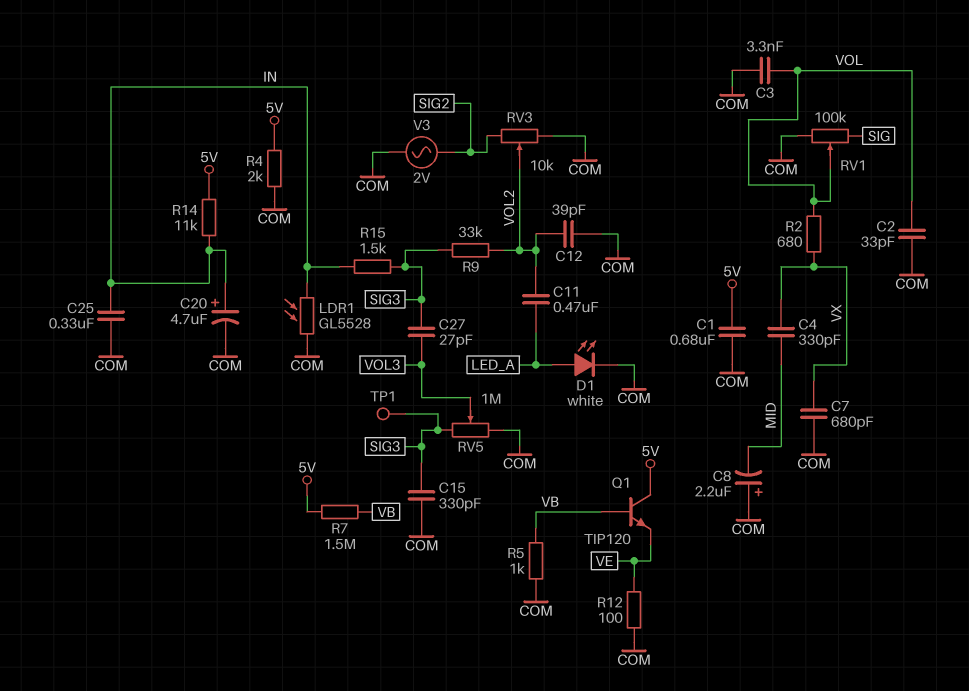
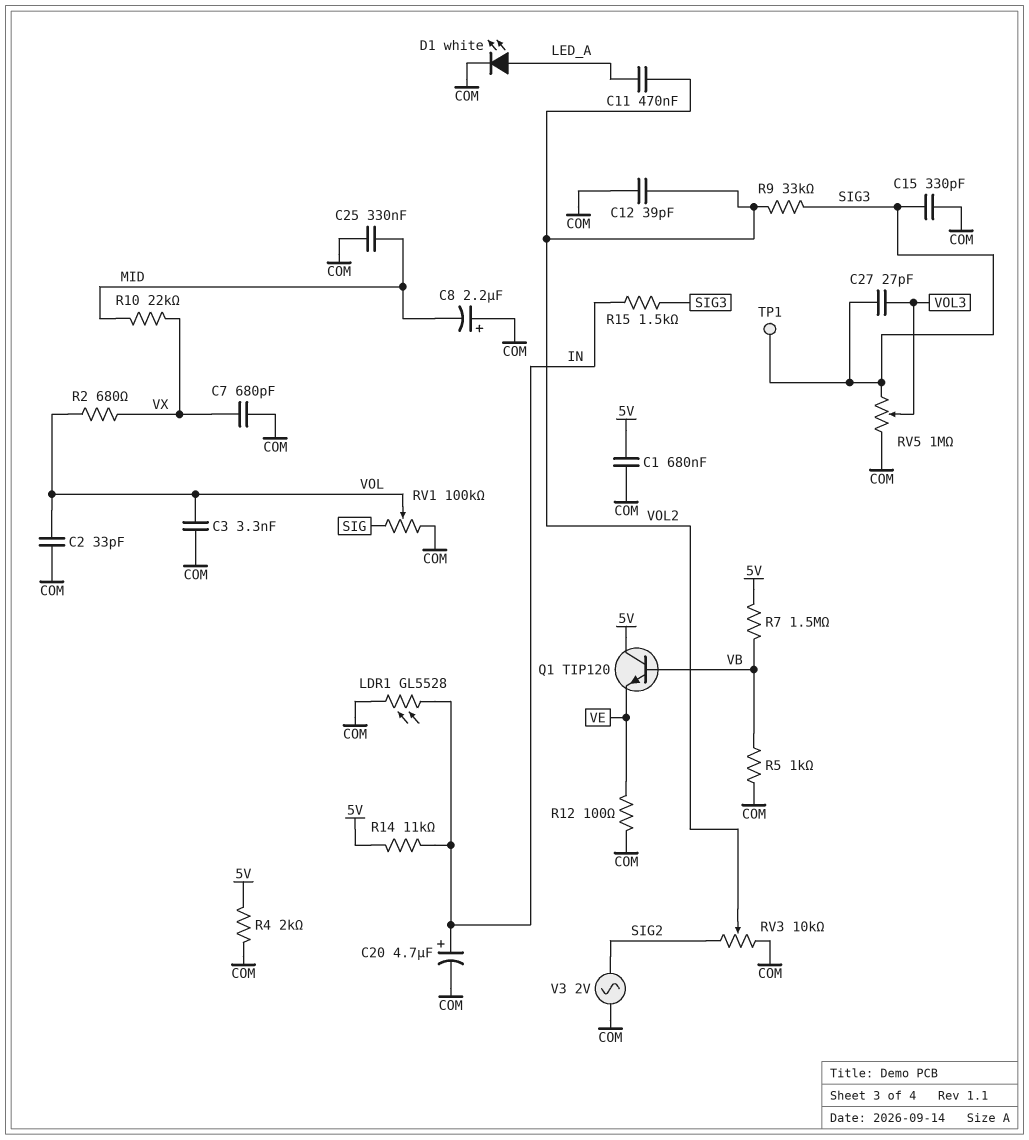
C4: 330pF (MID, VX) -> none
C25: 330nF (COM, IN) -> 330nF (COM, MID)
R10: none -> 22k (MID, VX)

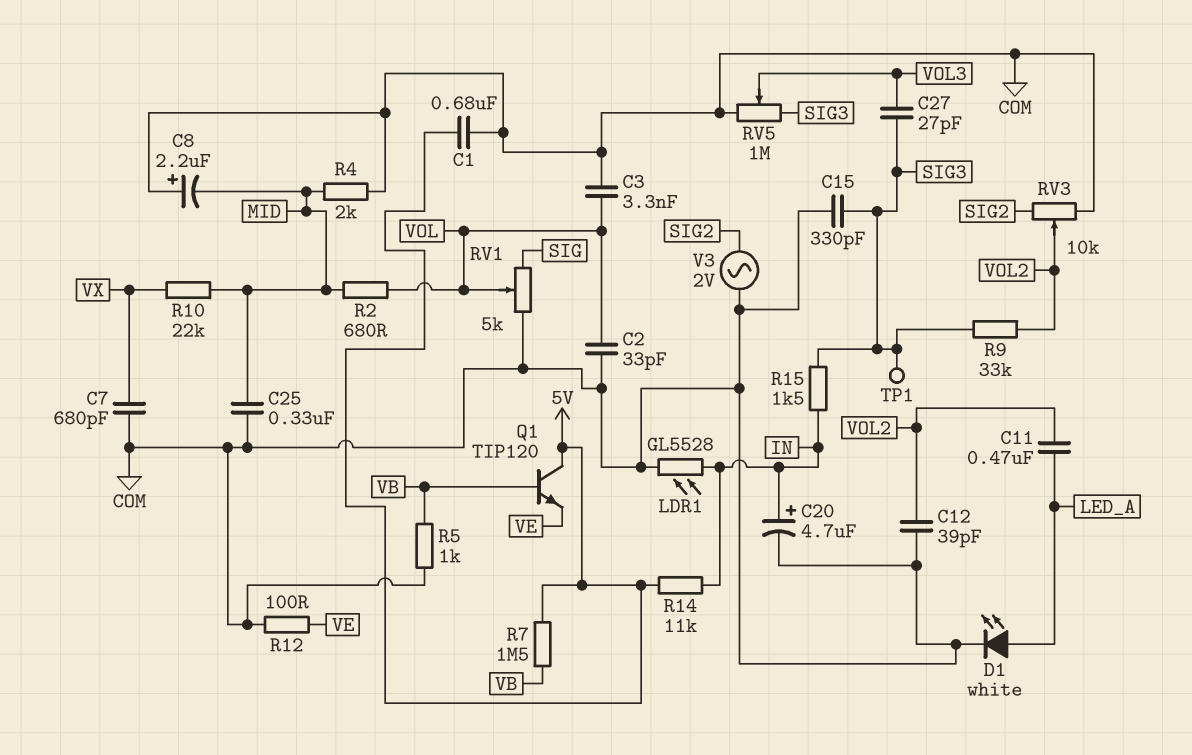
R2: 680 (VOL, VX) -> 680 (MID, VOL)
R4: 2k (5V, COM) -> 2k (COM, MID)
RV1: 100k (COM, SIG, wiper VOL) -> 5k (COM, SIG, wiper VOL)

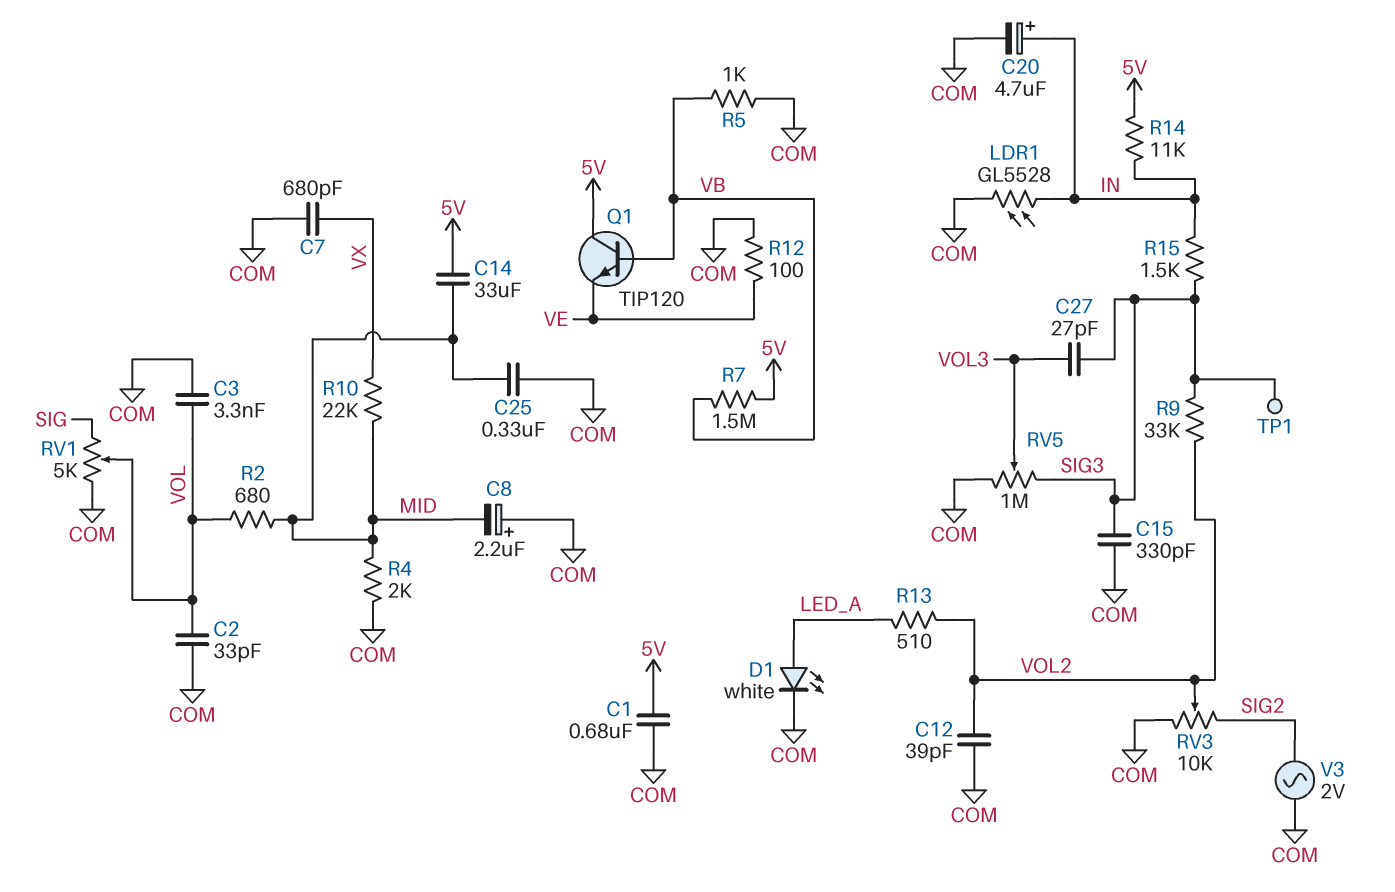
C11: 470nF (LED_A, VOL2) -> none
C14: none -> 33uF (5V, MID)
R13: none -> 510 (LED_A, VOL2)

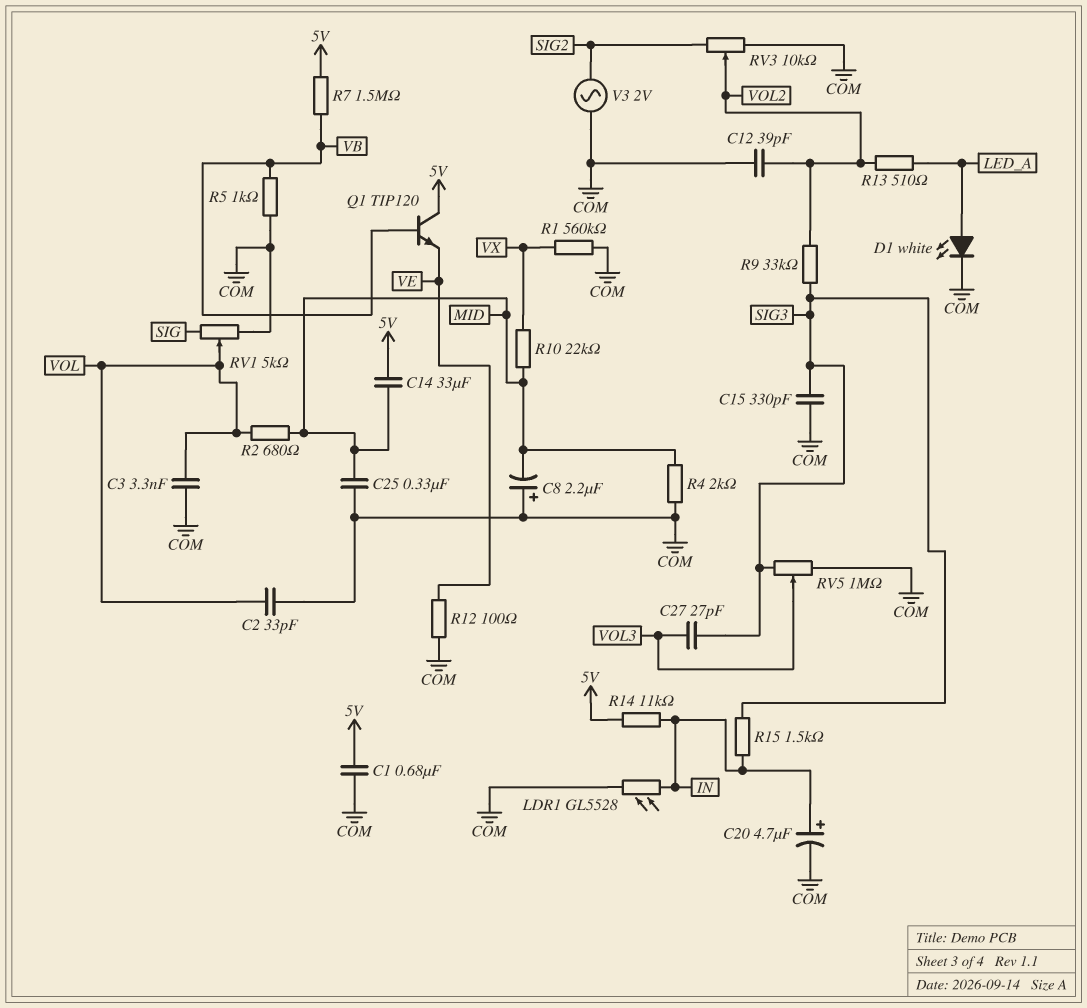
C7: 680pF (COM, VX) -> none
R1: none -> 560k (COM, VX)
TP1: test point (SIG3) -> none

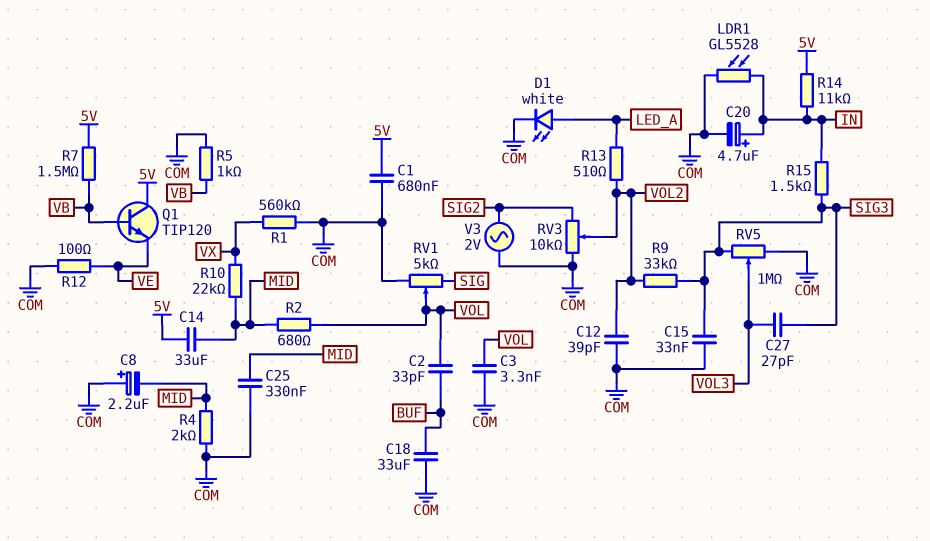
C2: 33pF (COM, VOL) -> 33pF (BUF, VOL)
C15: 330pF (COM, SIG3) -> 33nF (COM, SIG3)
C18: none -> 33uF (BUF, COM)

